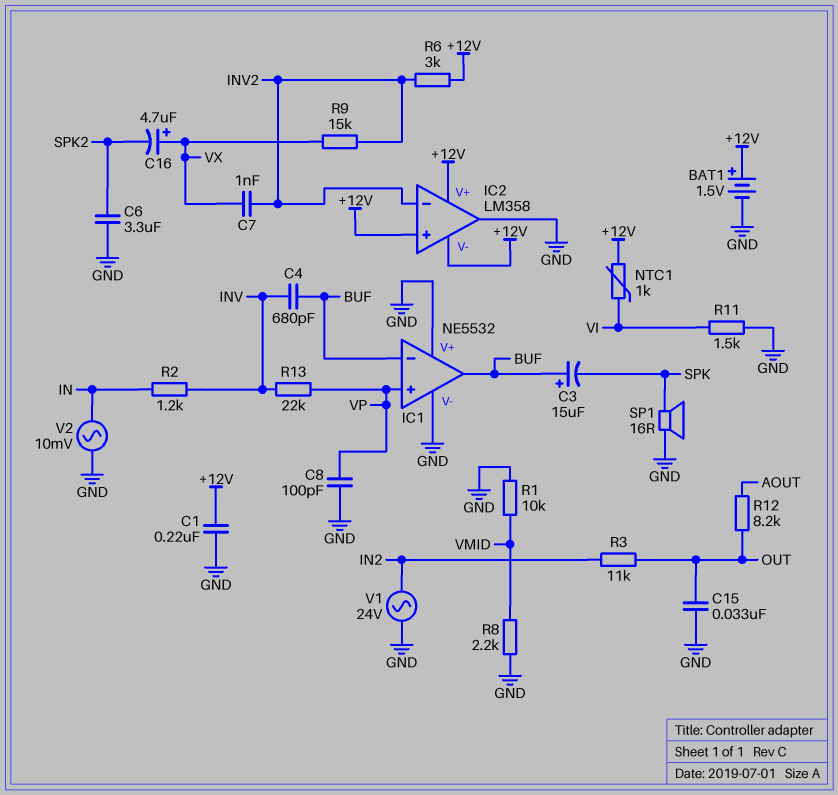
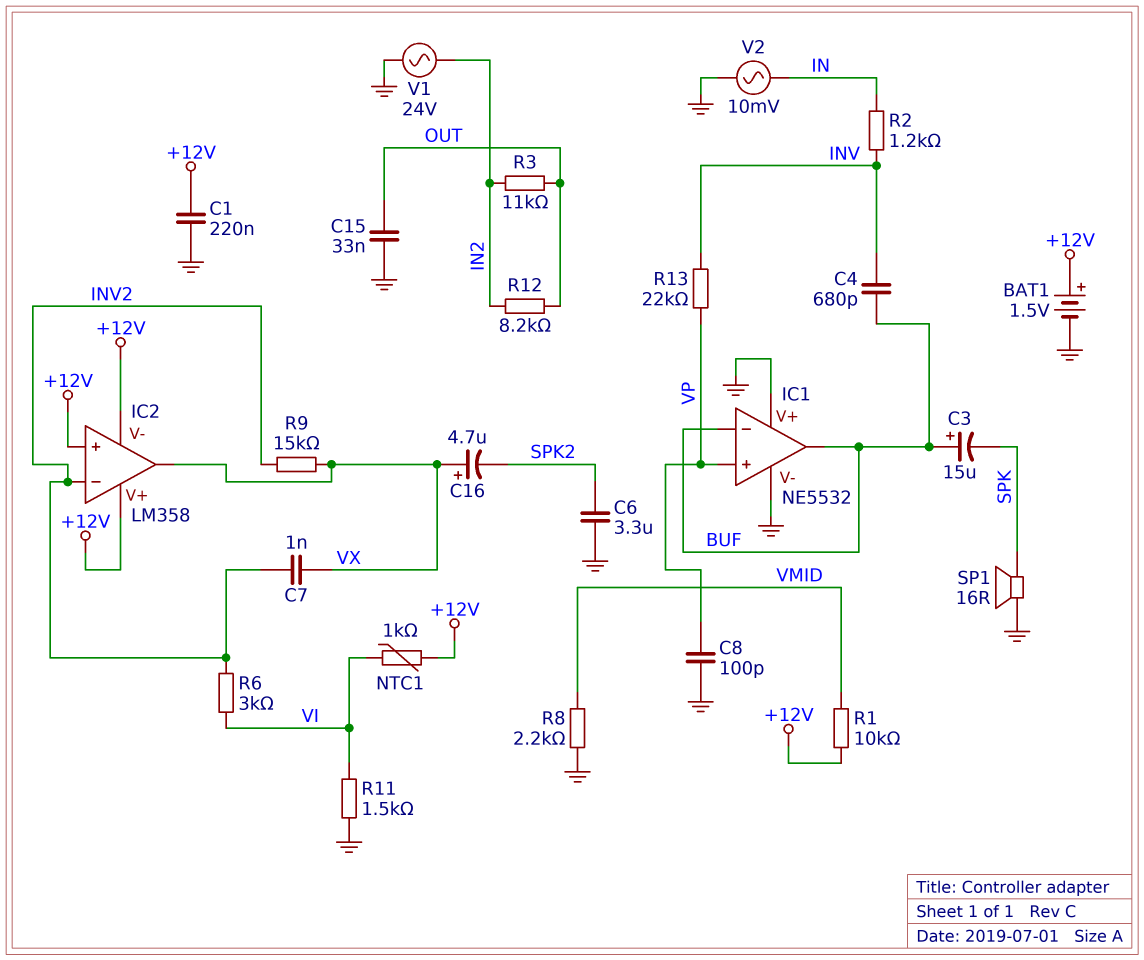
IC2 pin out: GND -> VX
R1: 10k (GND, VMID) -> 10k (+12V, VMID)
R6: 3k (+12V, INV2) -> 3k (INV2, VI)
R12: 8.2k (AOUT, OUT) -> 8.2k (IN2, OUT)

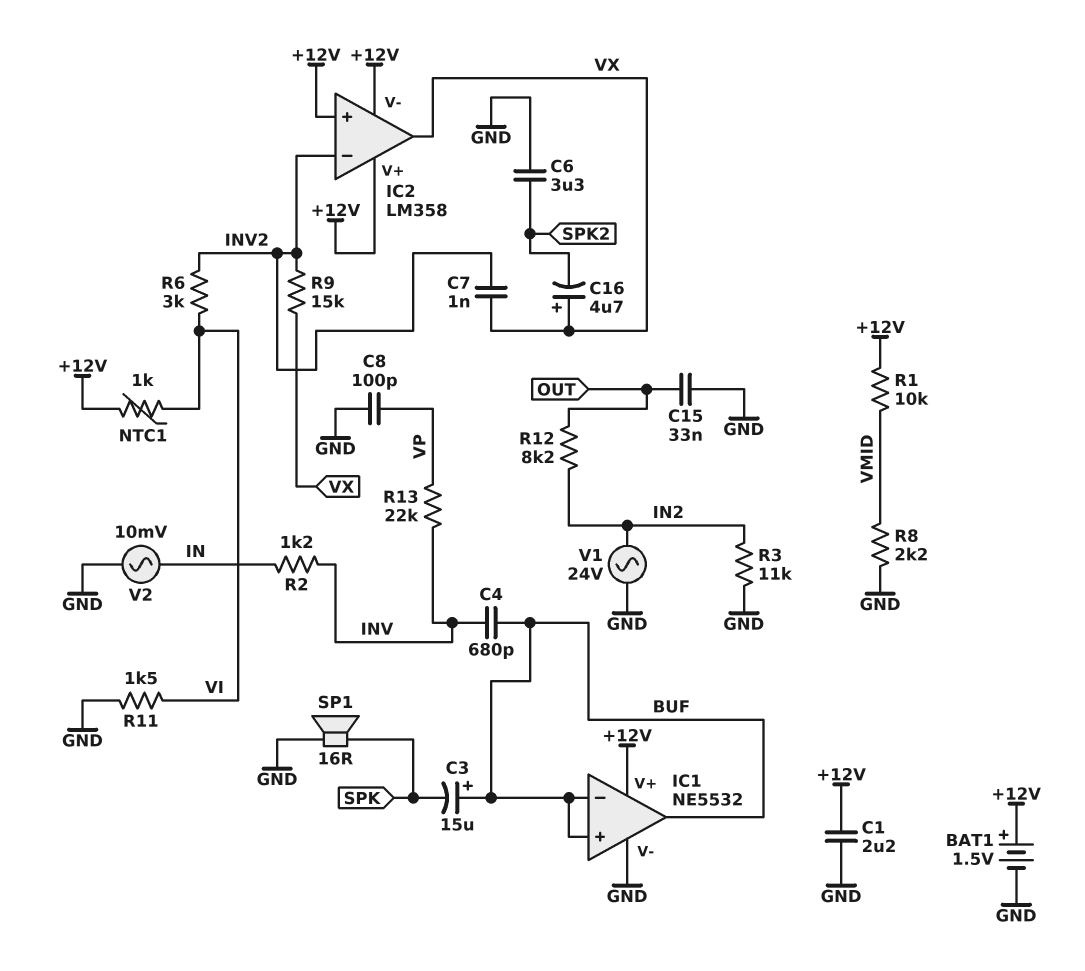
C1: 220nF (+12V, GND) -> 2.2uF (+12V, GND)
IC1 pin V+: GND -> +12V
IC1 pin in+: VP -> BUF
R3: 11k (IN2, OUT) -> 11k (GND, IN2)

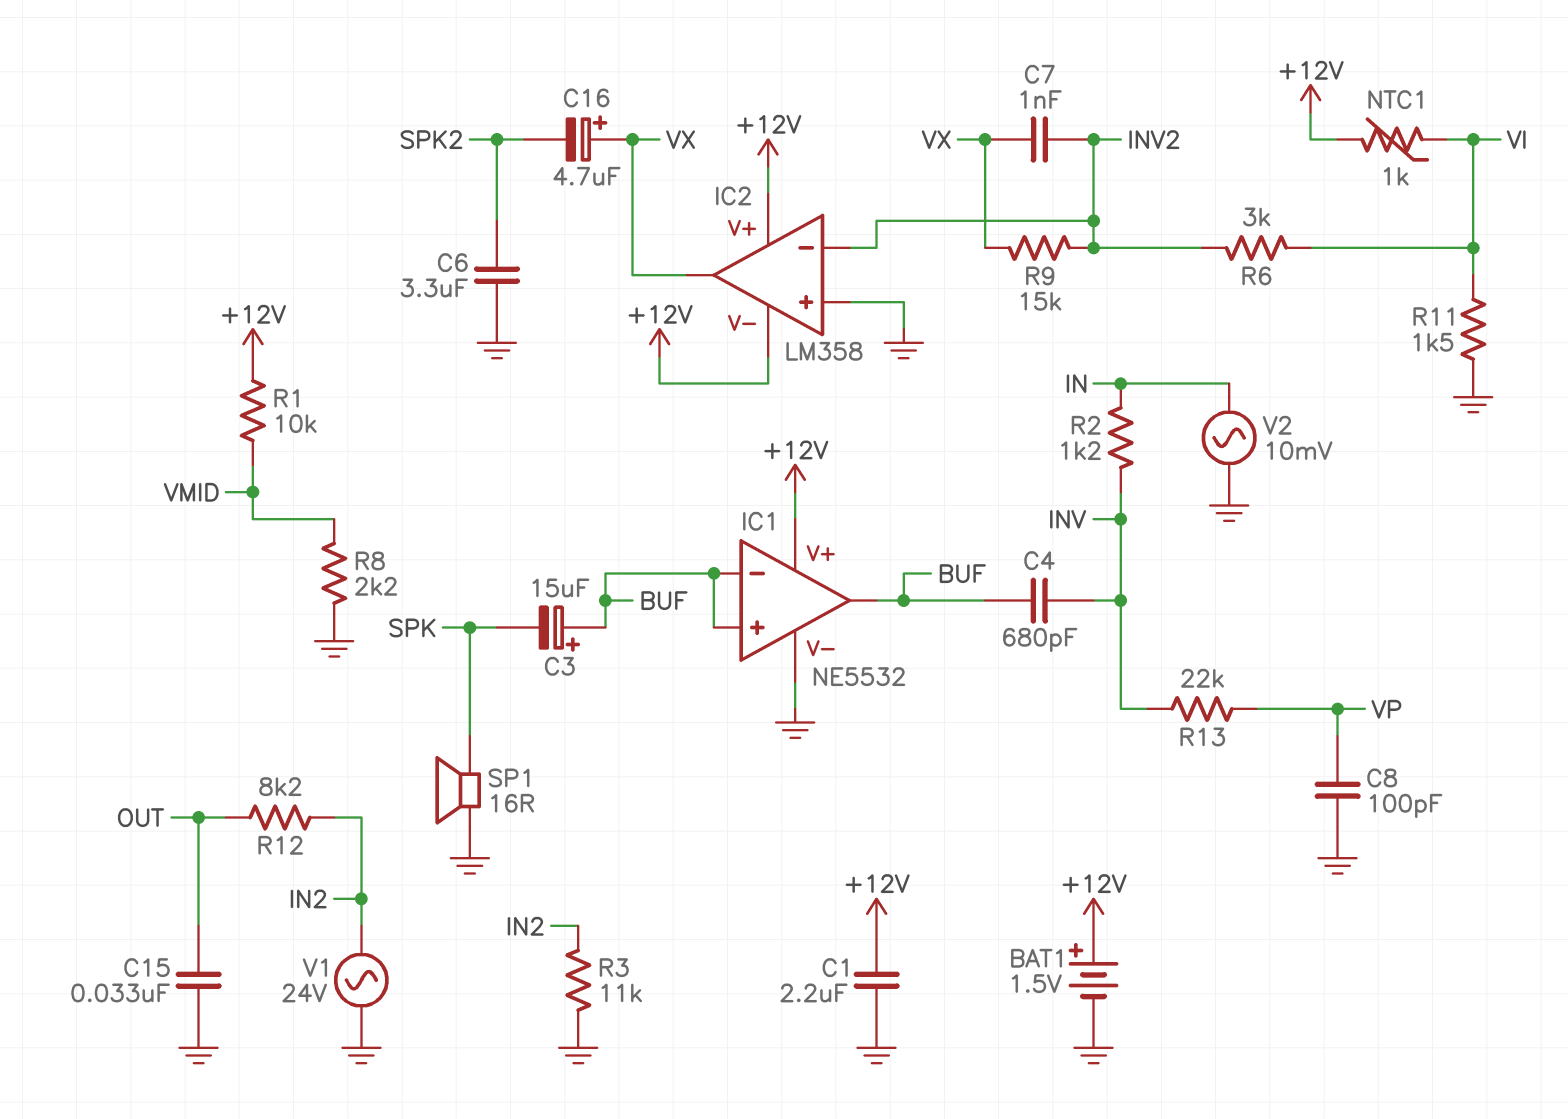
IC2 pin in+: +12V -> GND

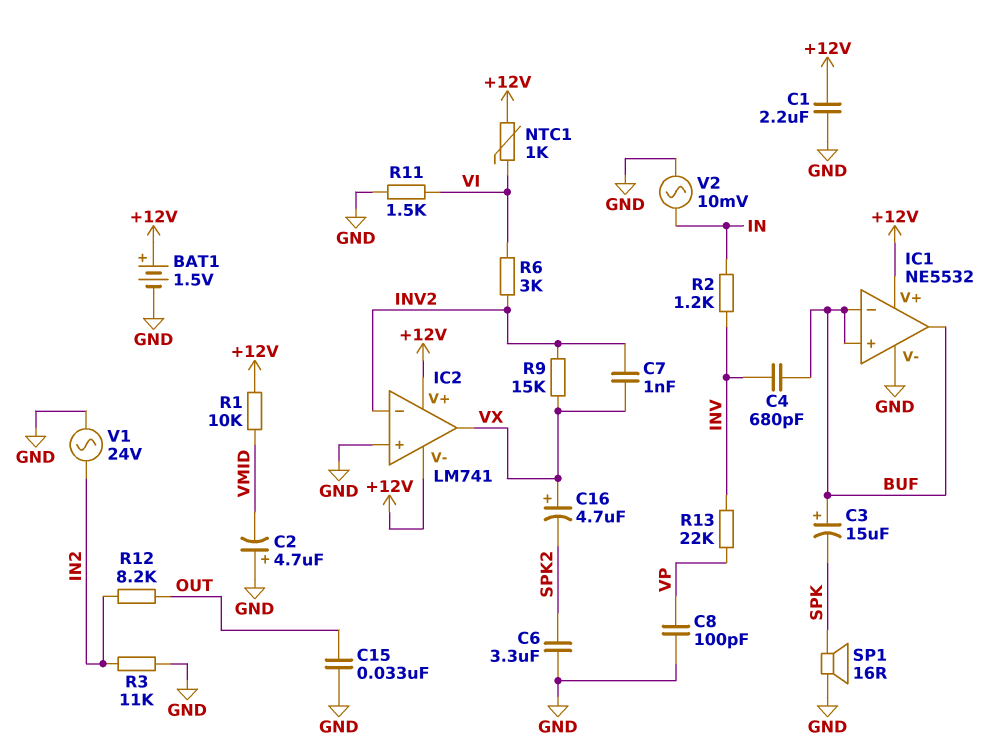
C2: none -> 4.7uF (plus GND, minus VMID)
IC2: LM358 -> LM741
R8: 2.2k (GND, VMID) -> none

